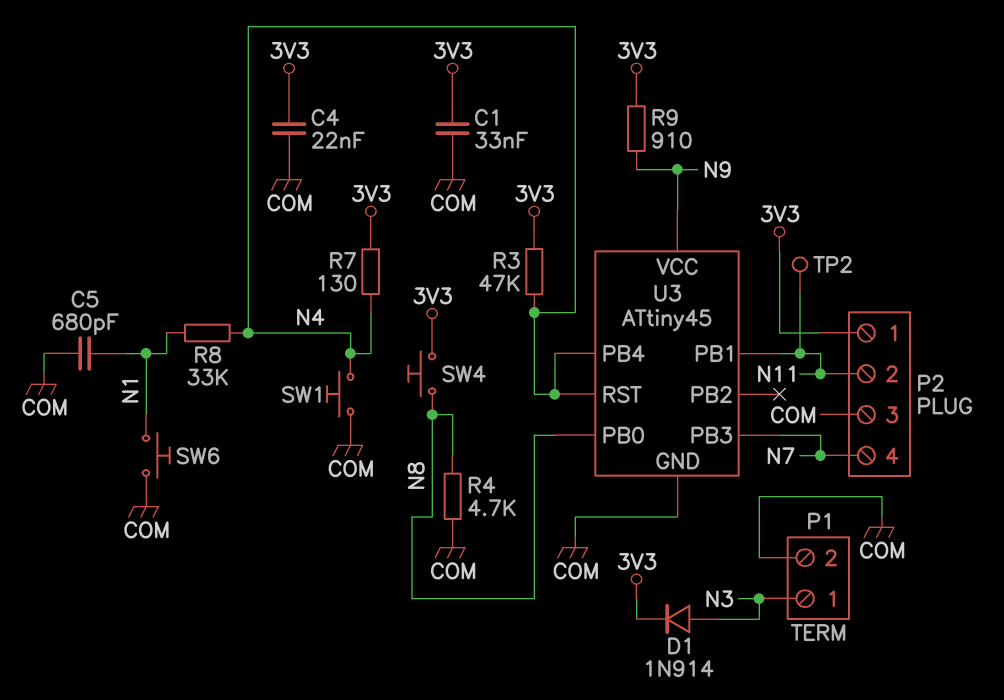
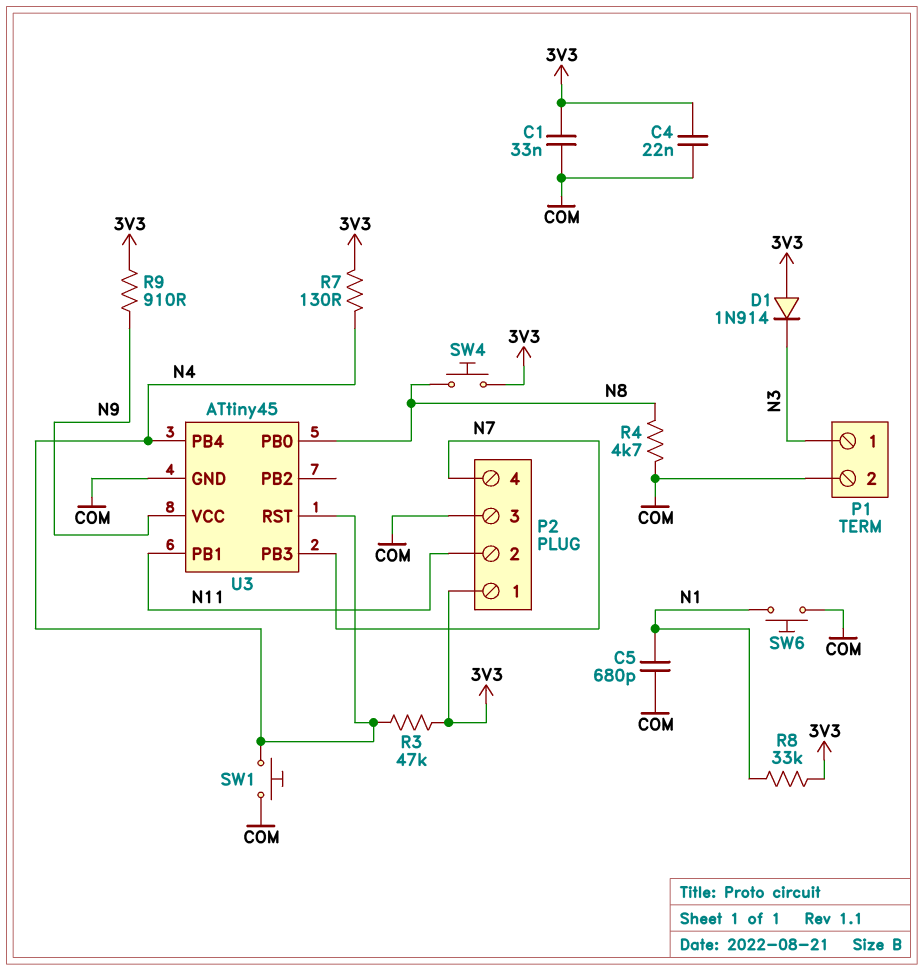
D1: diode 1N914 (A N3, K 3V3) -> diode 1N914 (A 3V3, K N3)
R8: 33k (N1, N4) -> 33k (3V3, N1)
TP2: test point (N11) -> none

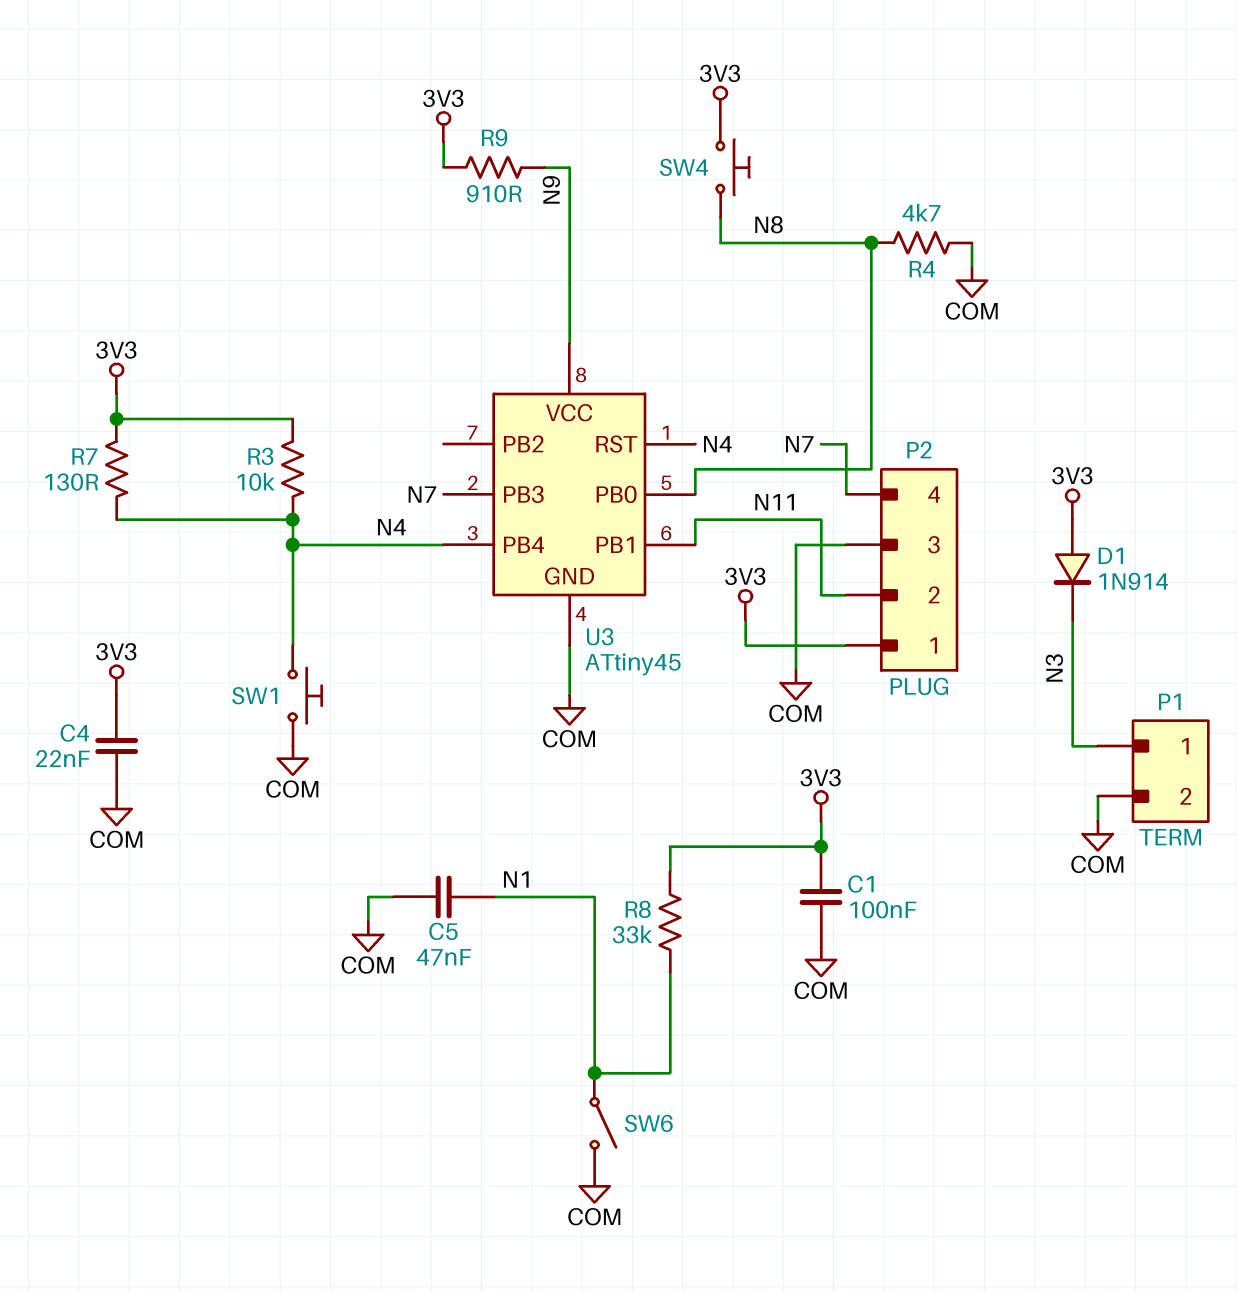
C1: 33nF (3V3, COM) -> 100nF (3V3, COM)
C5: 680pF (COM, N1) -> 47nF (COM, N1)
R3: 47k (3V3, N4) -> 10k (3V3, N4)
SW6: button (COM, N1) -> switch (COM, N1)

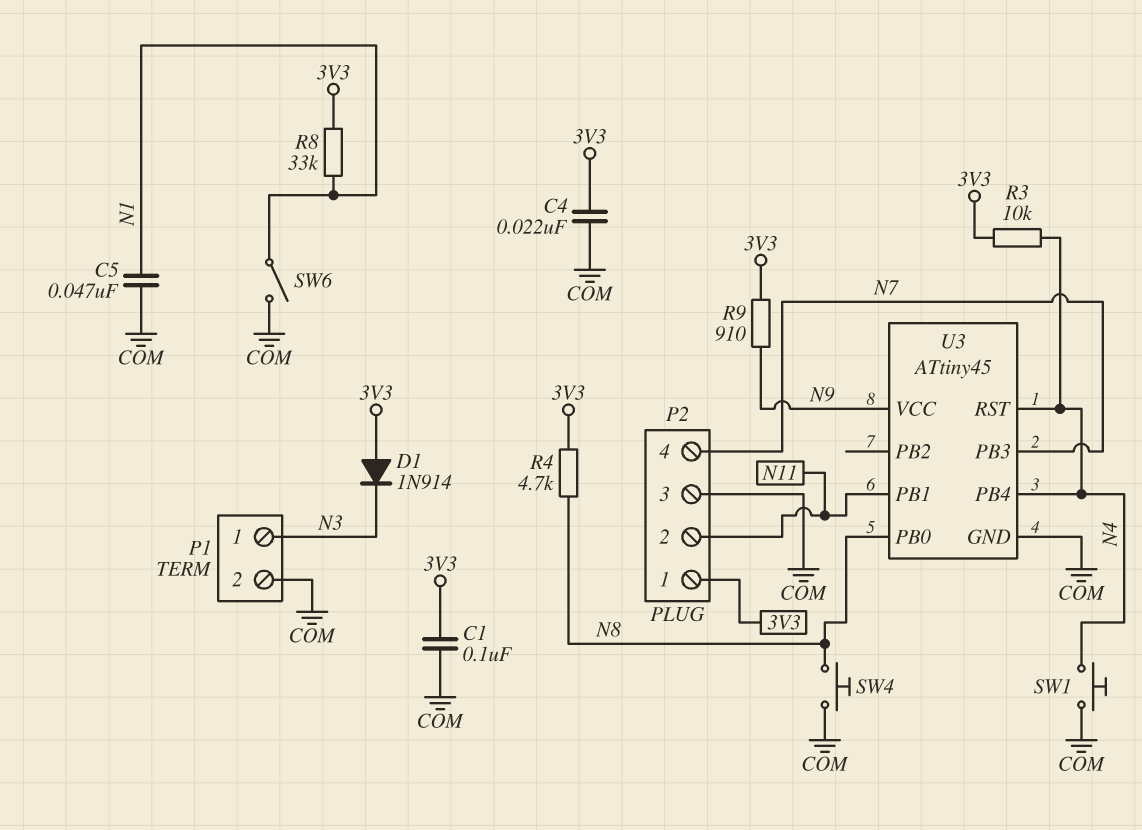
R4: 4.7k (COM, N8) -> 4.7k (3V3, N8)
R7: 130 (3V3, N4) -> none
SW4: button (3V3, N8) -> button (COM, N8)

